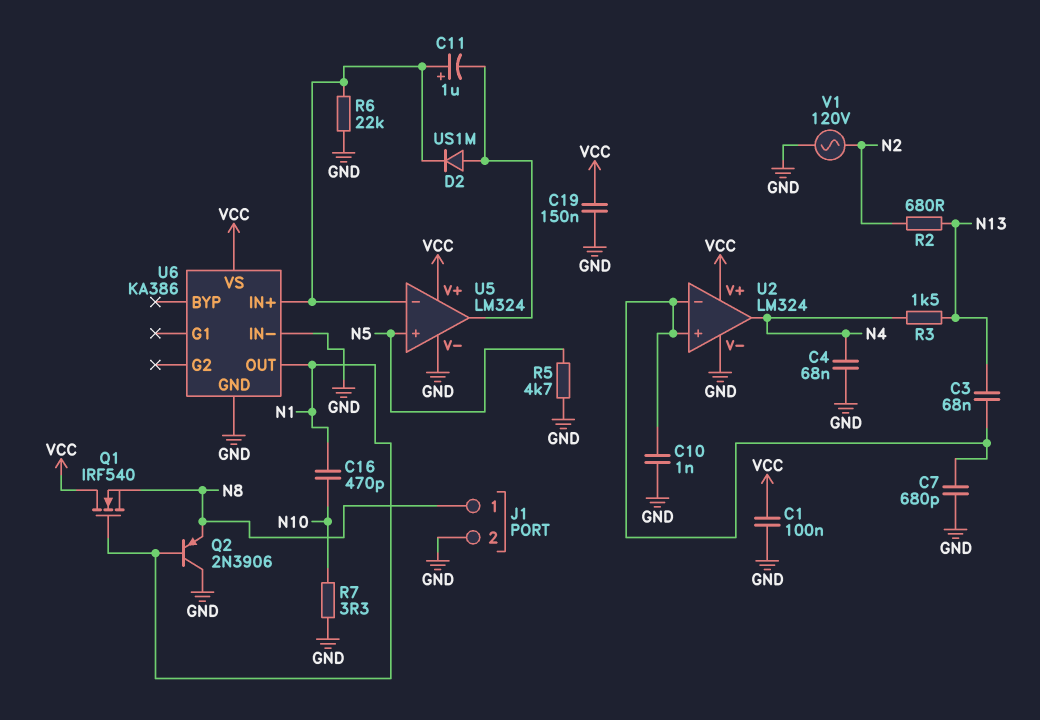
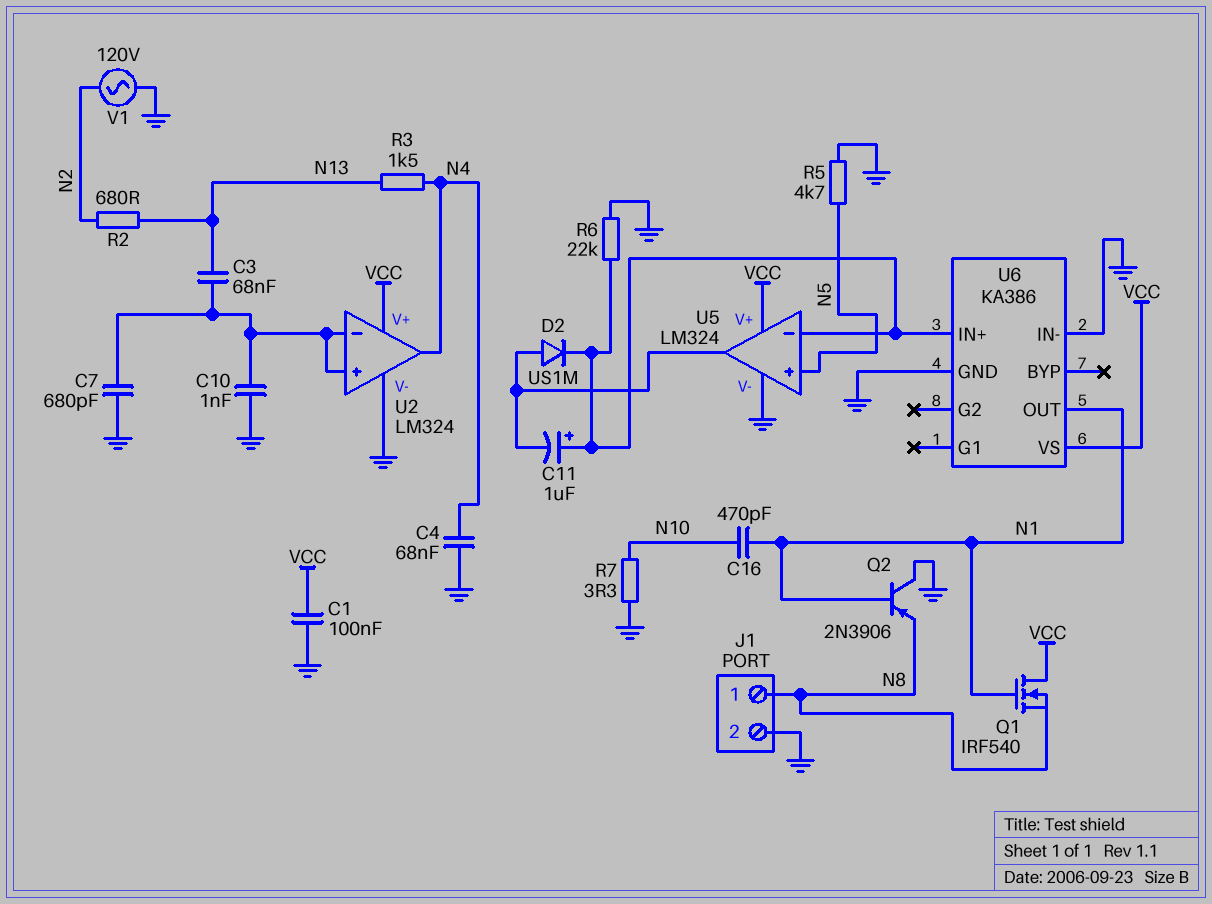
C19: 150nF (GND, VCC) -> none

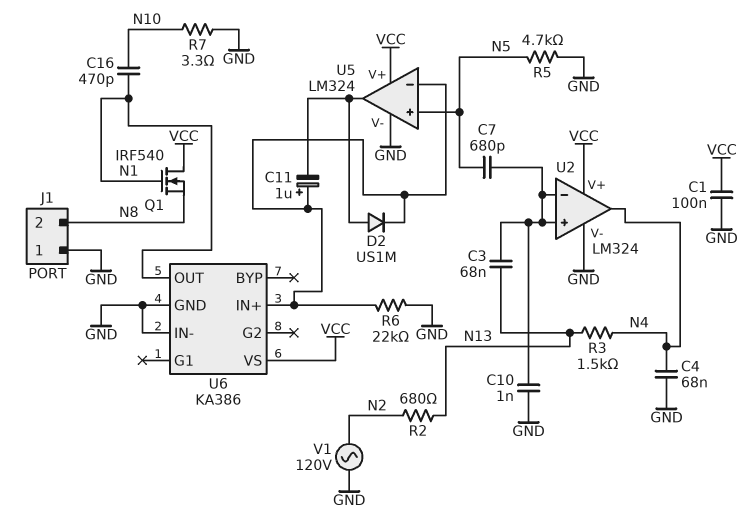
C7: 680pF (GND, U2/in+) -> 680pF (N5, U2/in+)
J1 pin 1: N8 -> GND
J1 pin 2: GND -> N8
Q2: PNP 2N3906 (B N1, C GND, E N8) -> none

